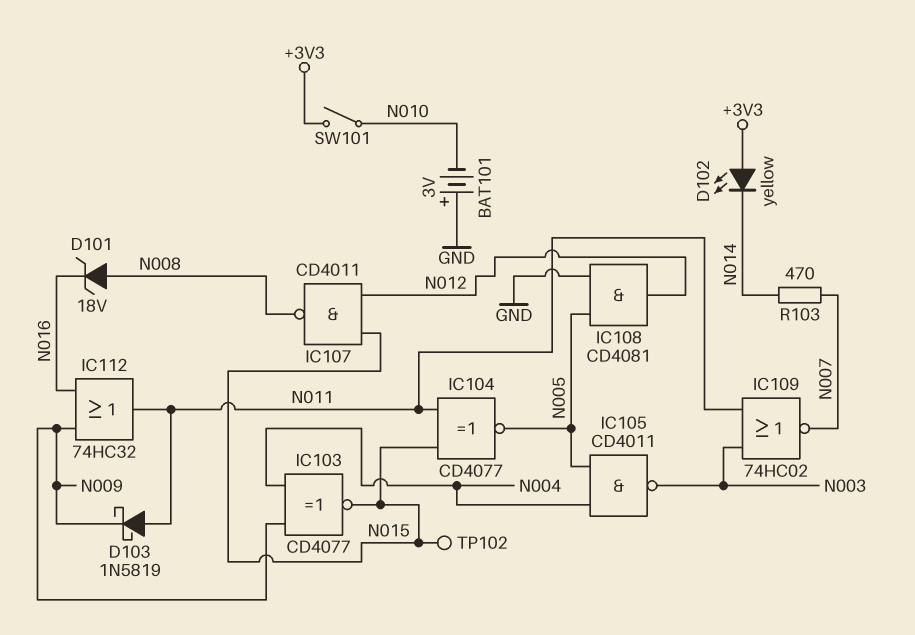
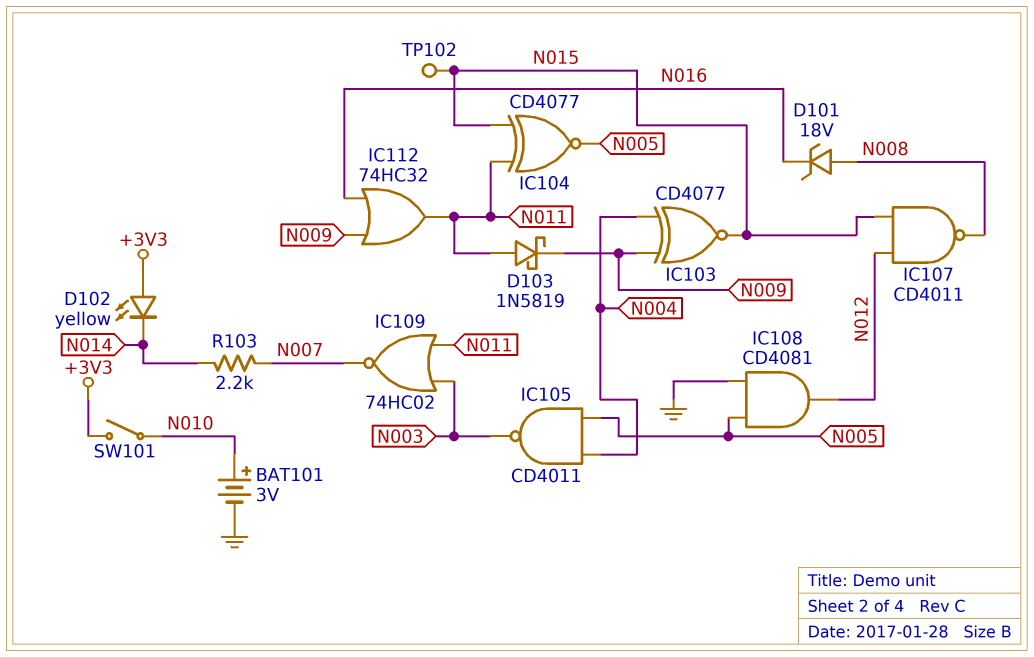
BAT101: 3V (plus GND, minus N010) -> 3V (plus N010, minus GND)
R103: 470 (N007, N014) -> 2.2k (N007, N014)

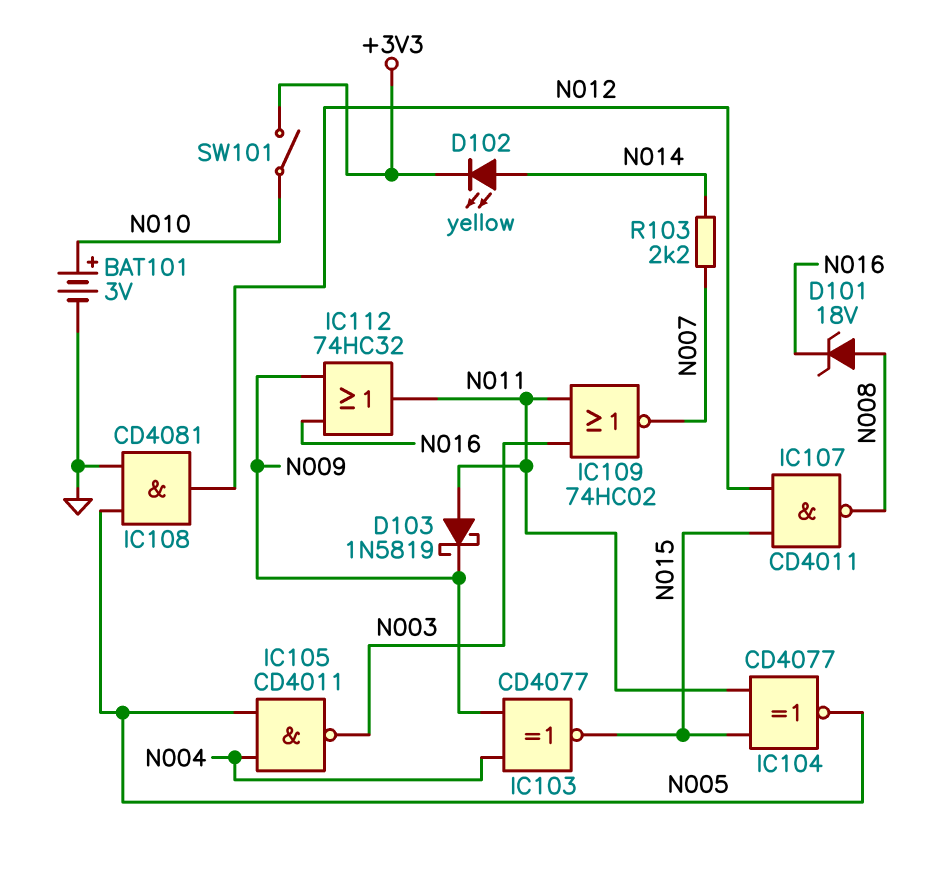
D102: LED yellow (A +3V3, K N014) -> LED yellow (A N014, K +3V3)
TP102: test point (N015) -> none

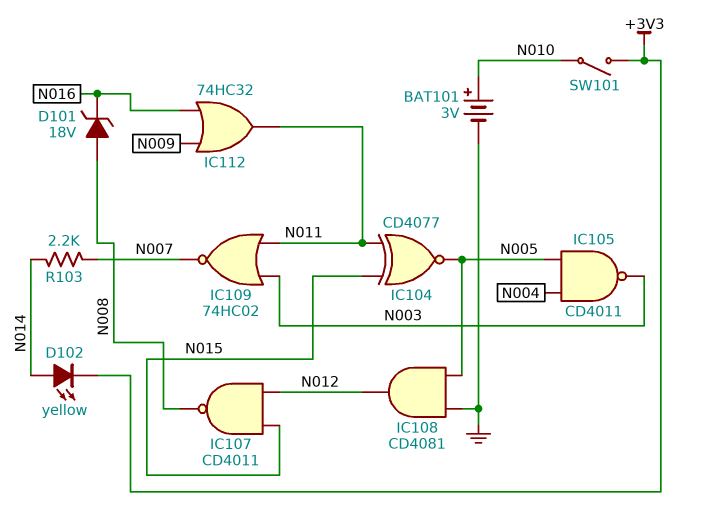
D103: schottky 1N5819 (A N011, K N009) -> none
IC103: XNOR CD4077 (in N004, in N009, out N015) -> none

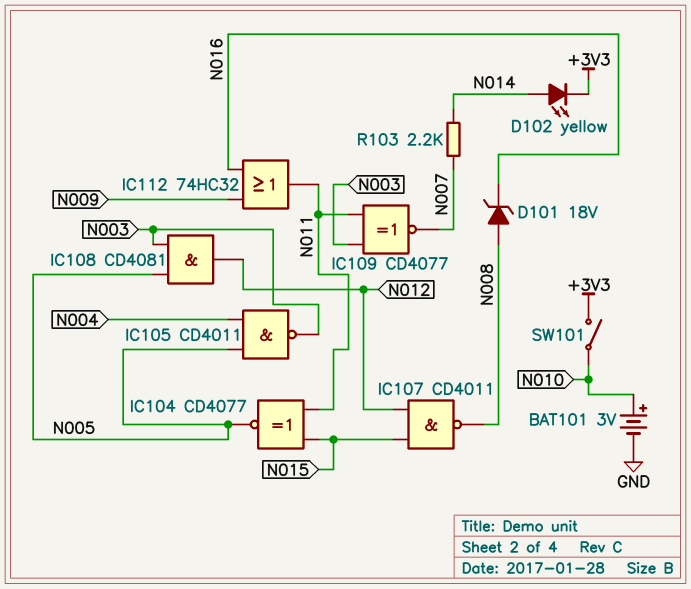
IC108: AND CD4081 (in GND, in N005, out N012) -> AND CD4081 (in N003, in N005, out N012)
IC109: NOR 74HC02 (in N003, in N011, out N007) -> XNOR CD4077 (in N003, in N011, out N007)

